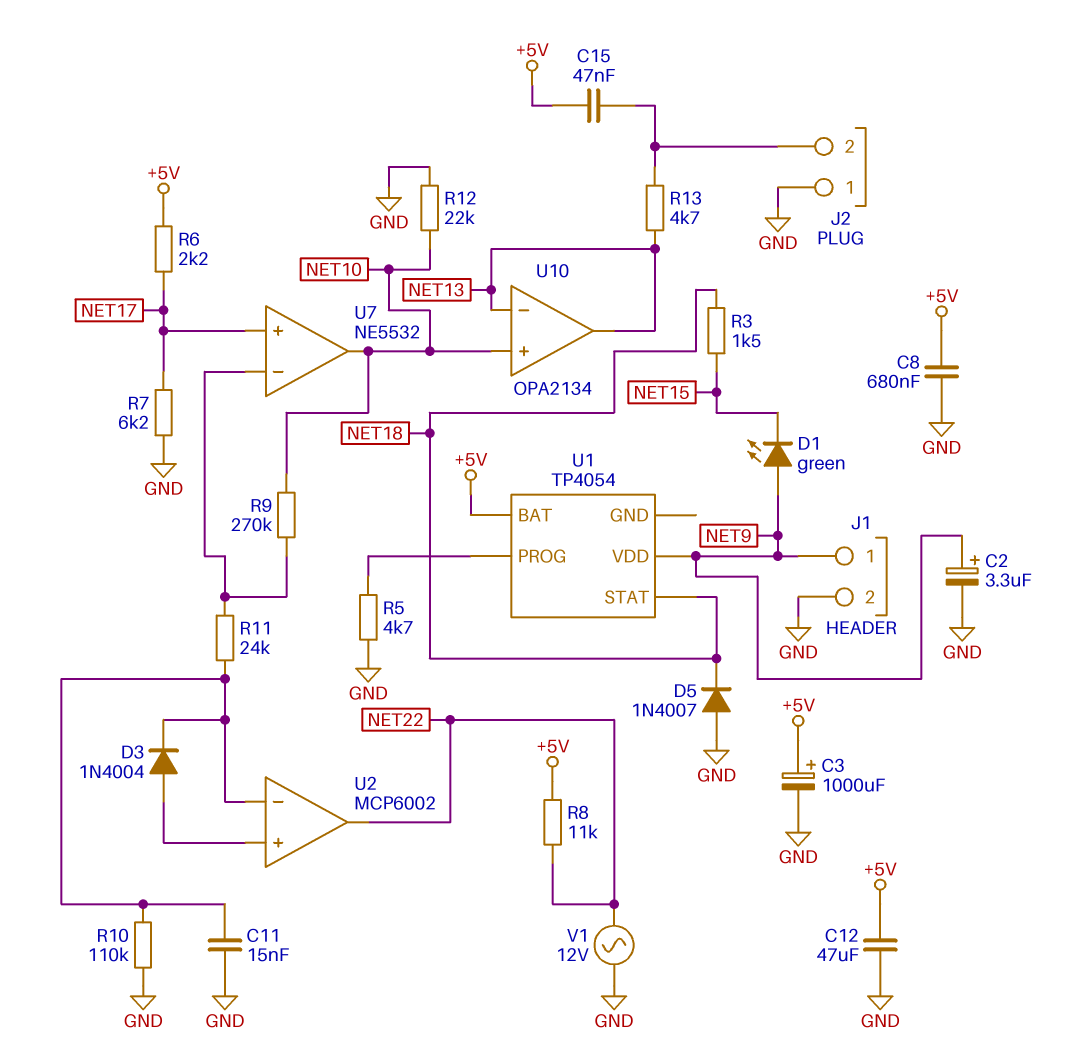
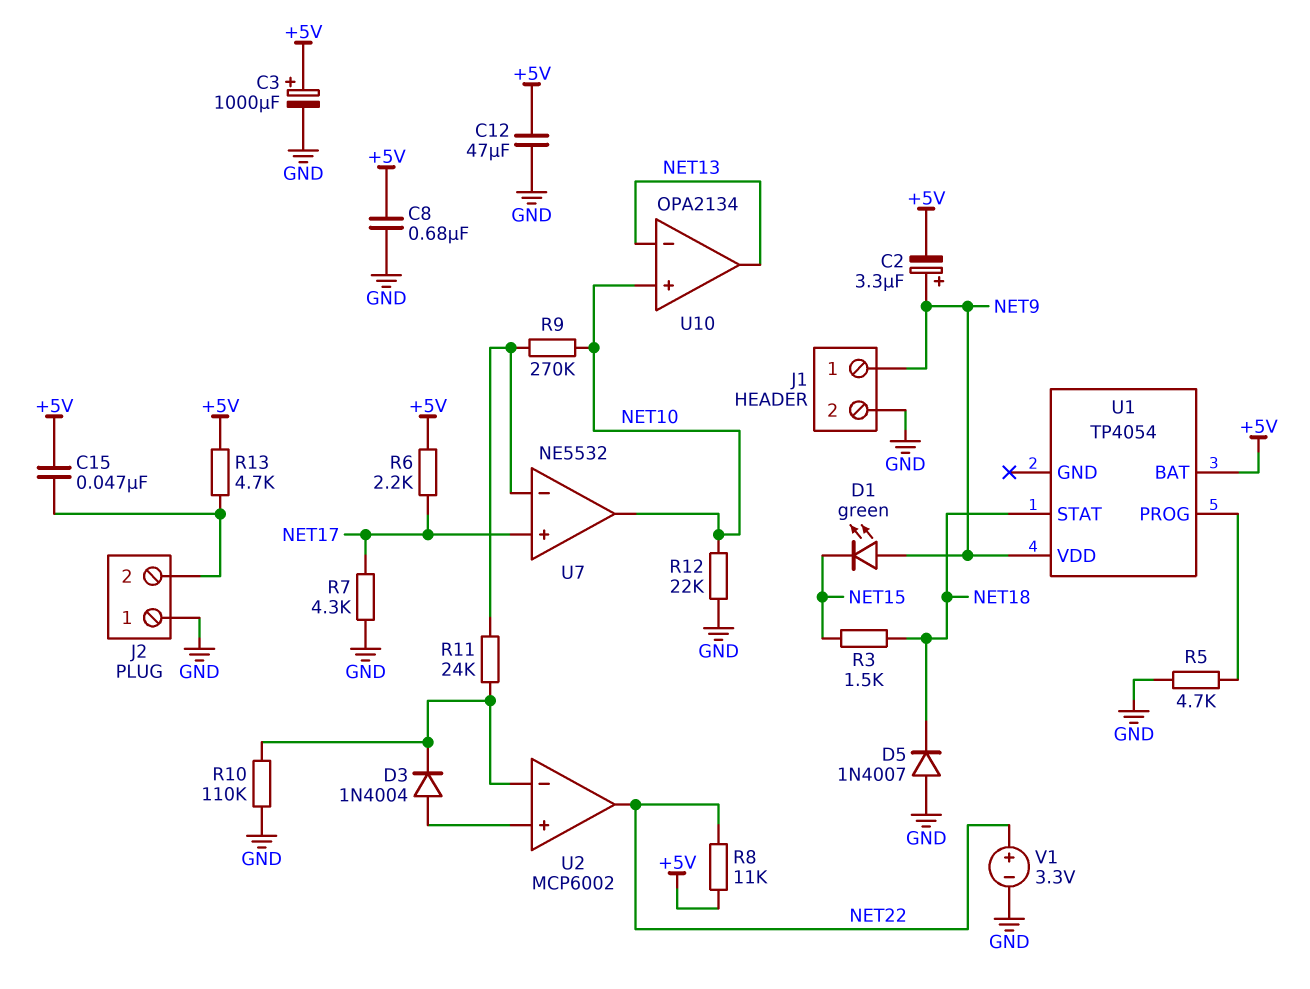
C2: 3.3uF (plus NET9, minus GND) -> 3.3uF (plus NET9, minus +5V)
C11: 15nF (GND, U2/in-) -> none
R7: 6.2k (GND, NET17) -> 4.3k (GND, NET17)
R13: 4.7k (J2/2, NET13) -> 4.7k (+5V, J2/2)
V1: AC 12V (GND, NET22) -> 3.3V (plus NET22, minus GND)

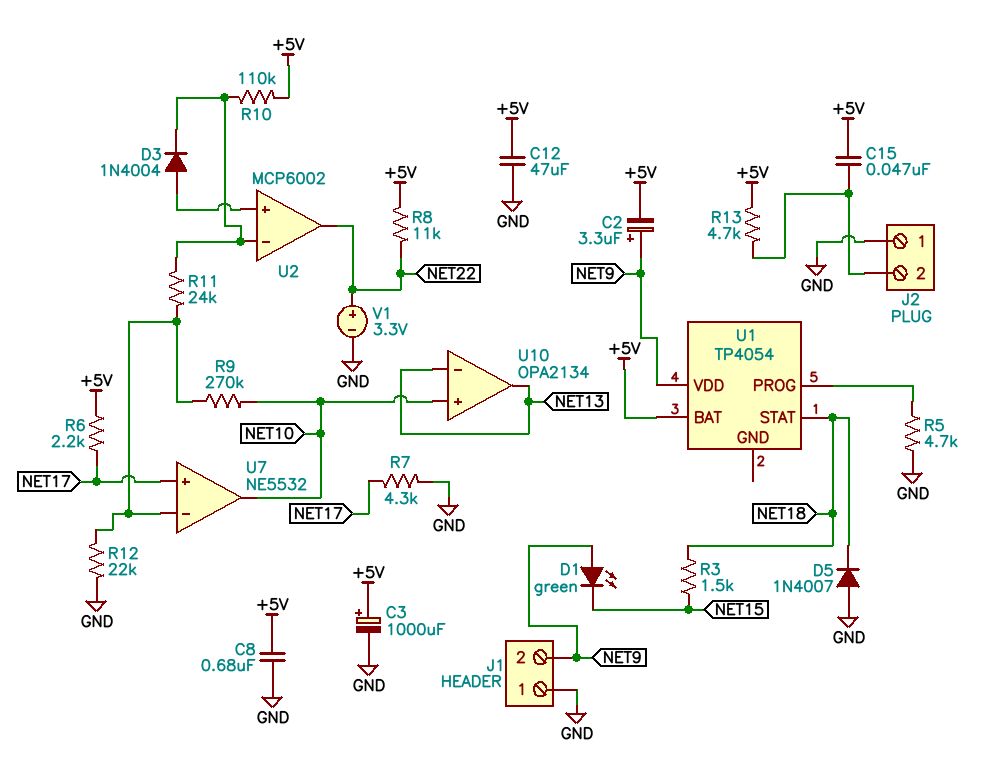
J1 pin 1: NET9 -> GND
J1 pin 2: GND -> NET9
R10: 110k (GND, U2/in-) -> 110k (+5V, U2/in-)
R12: 22k (GND, NET10) -> 22k (GND, U7/in-)

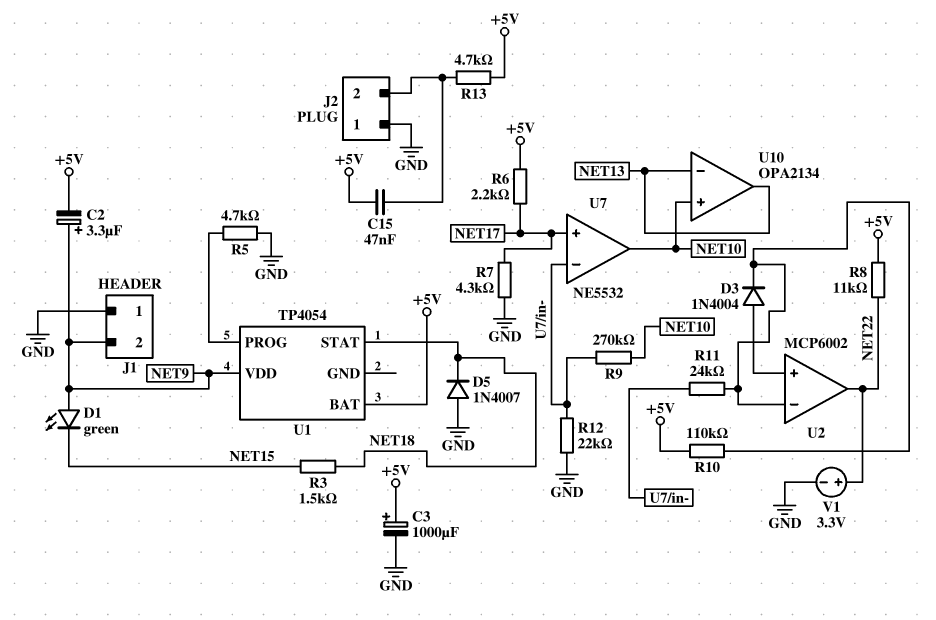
C8: 680nF (+5V, GND) -> none
C12: 47uF (+5V, GND) -> none

